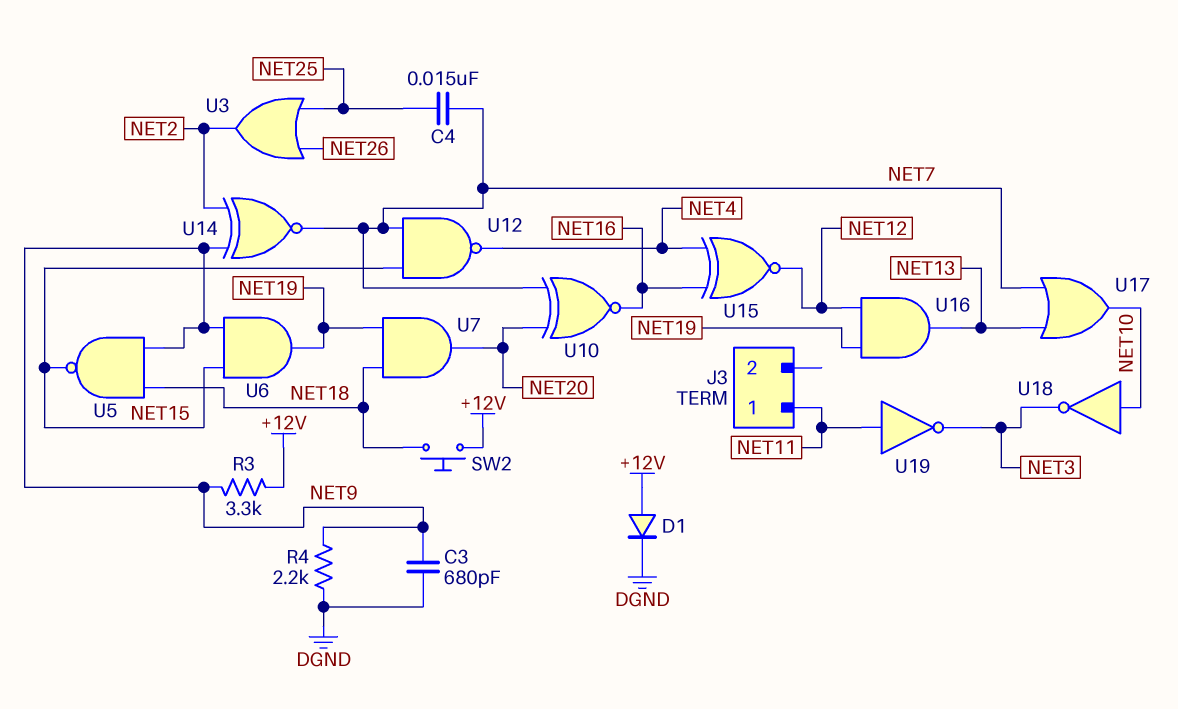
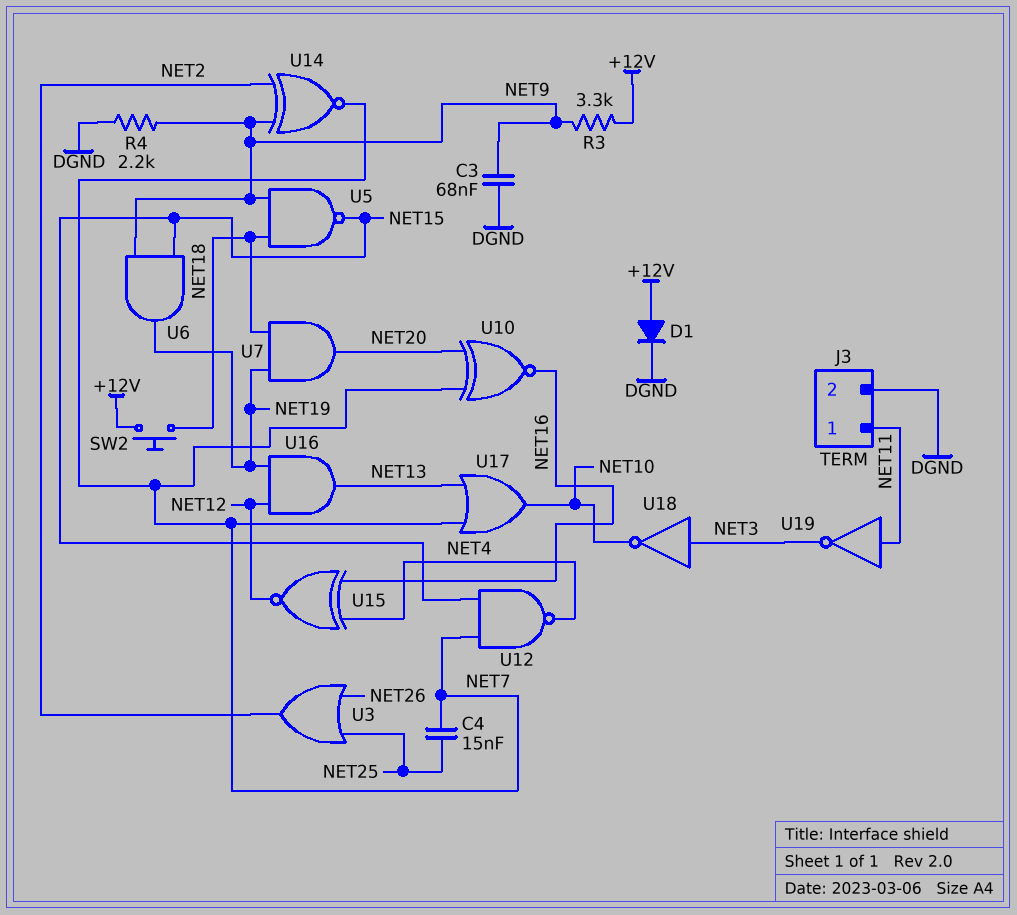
C3: 680pF (DGND, NET9) -> 68nF (DGND, NET9)
J3 pin 2: none -> DGND
U18: NOT (in NET10, out NET3) -> NOT (in NET3, out NET10)

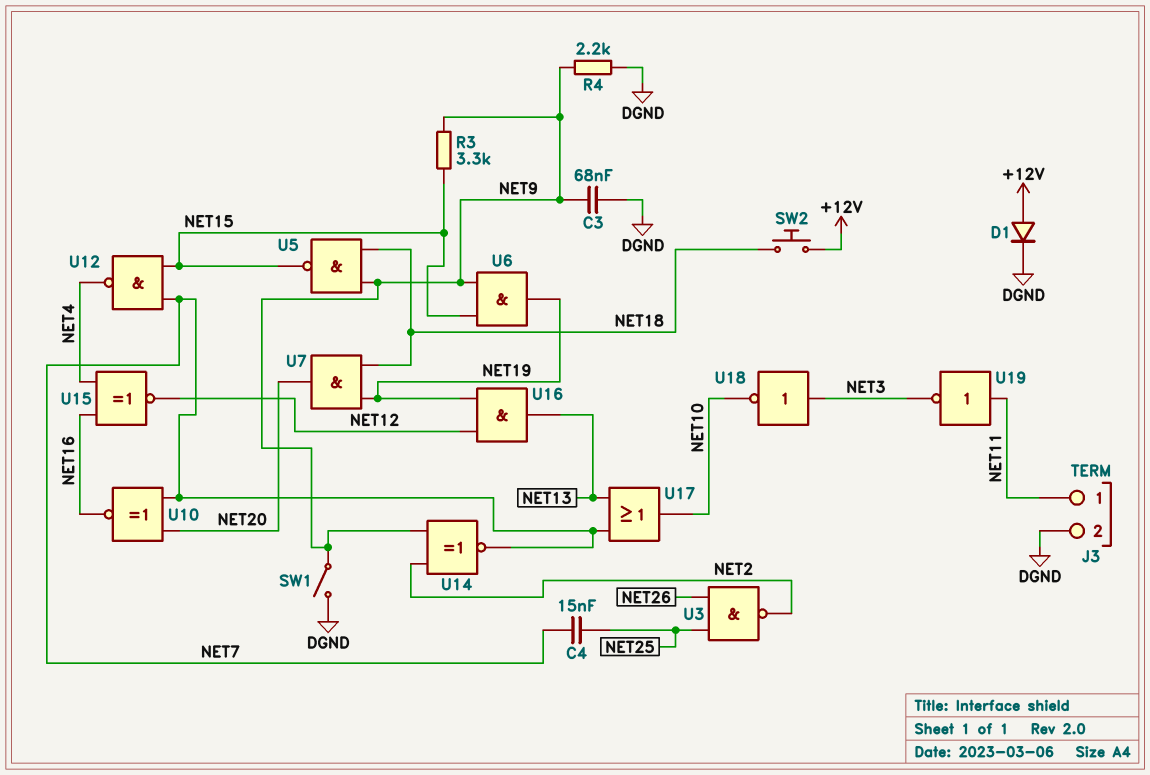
R3: 3.3k (+12V, NET9) -> 3.3k (NET9, NET15)
SW1: none -> switch (DGND, NET9)
U3: OR (in NET25, in NET26, out NET2) -> NAND (in NET25, in NET26, out NET2)

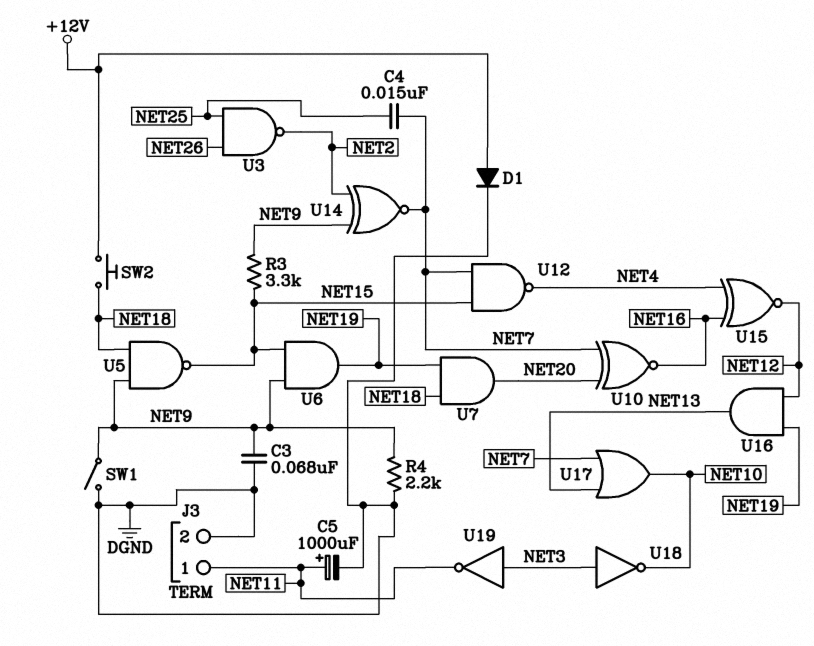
C5: none -> 1000uF (plus NET11, minus DGND)
U19: NOT (in NET11, out NET3) -> NOT (in NET3, out NET11)

